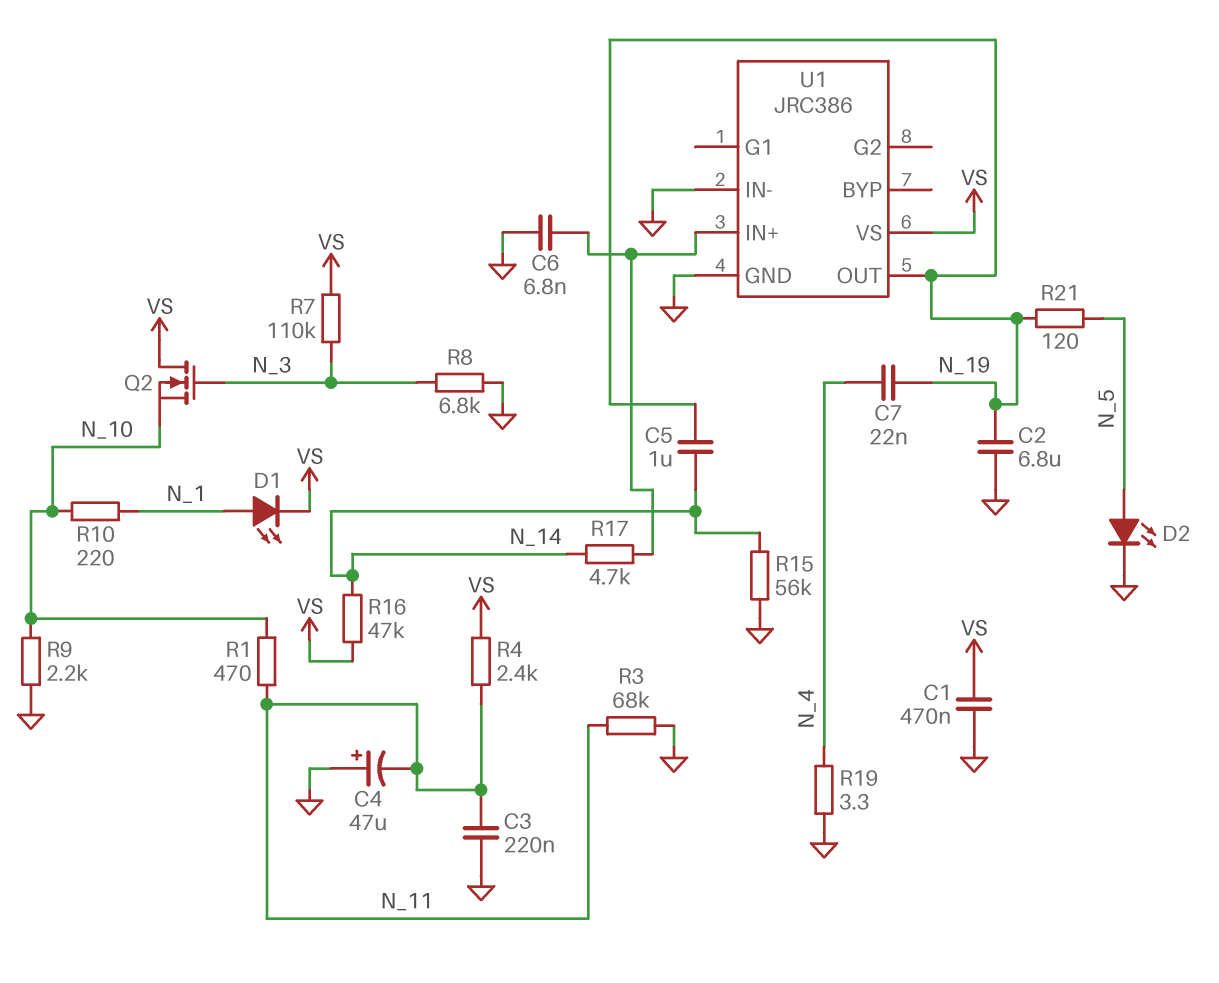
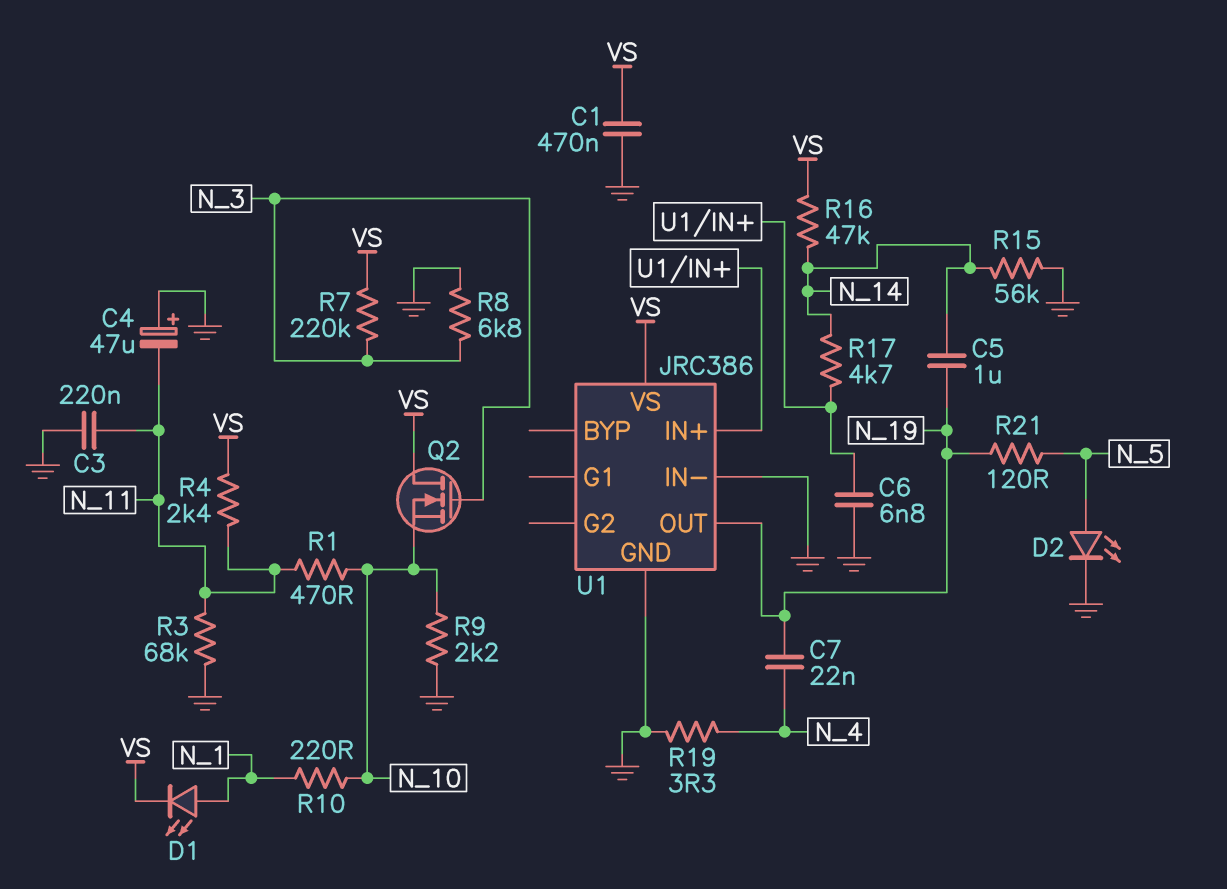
C2: 6.8uF (GND, N_19) -> none
R7: 110k (N_3, VS) -> 220k (N_3, VS)

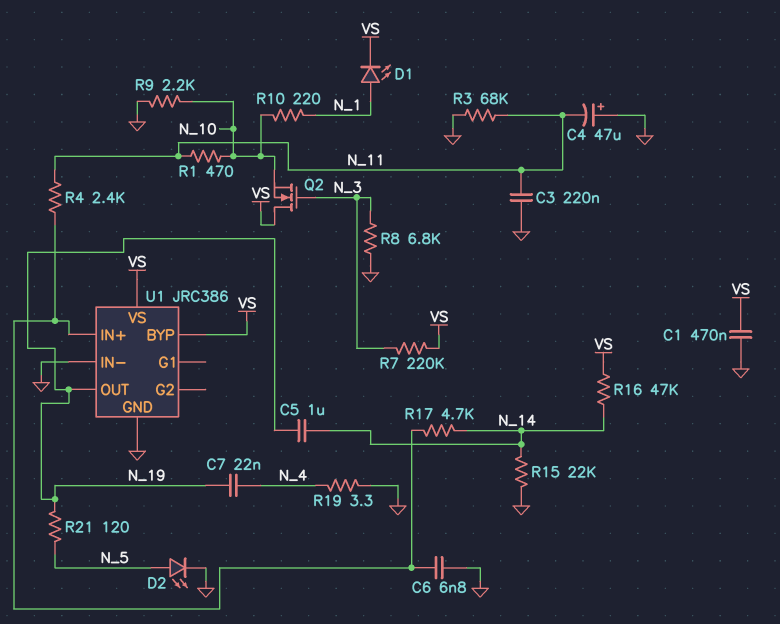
R4: 2.4k (N_11, VS) -> 2.4k (N_11, U1/IN+)
R15: 56k (GND, N_14) -> 22k (GND, N_14)
U1 pin BYP: none -> VS

